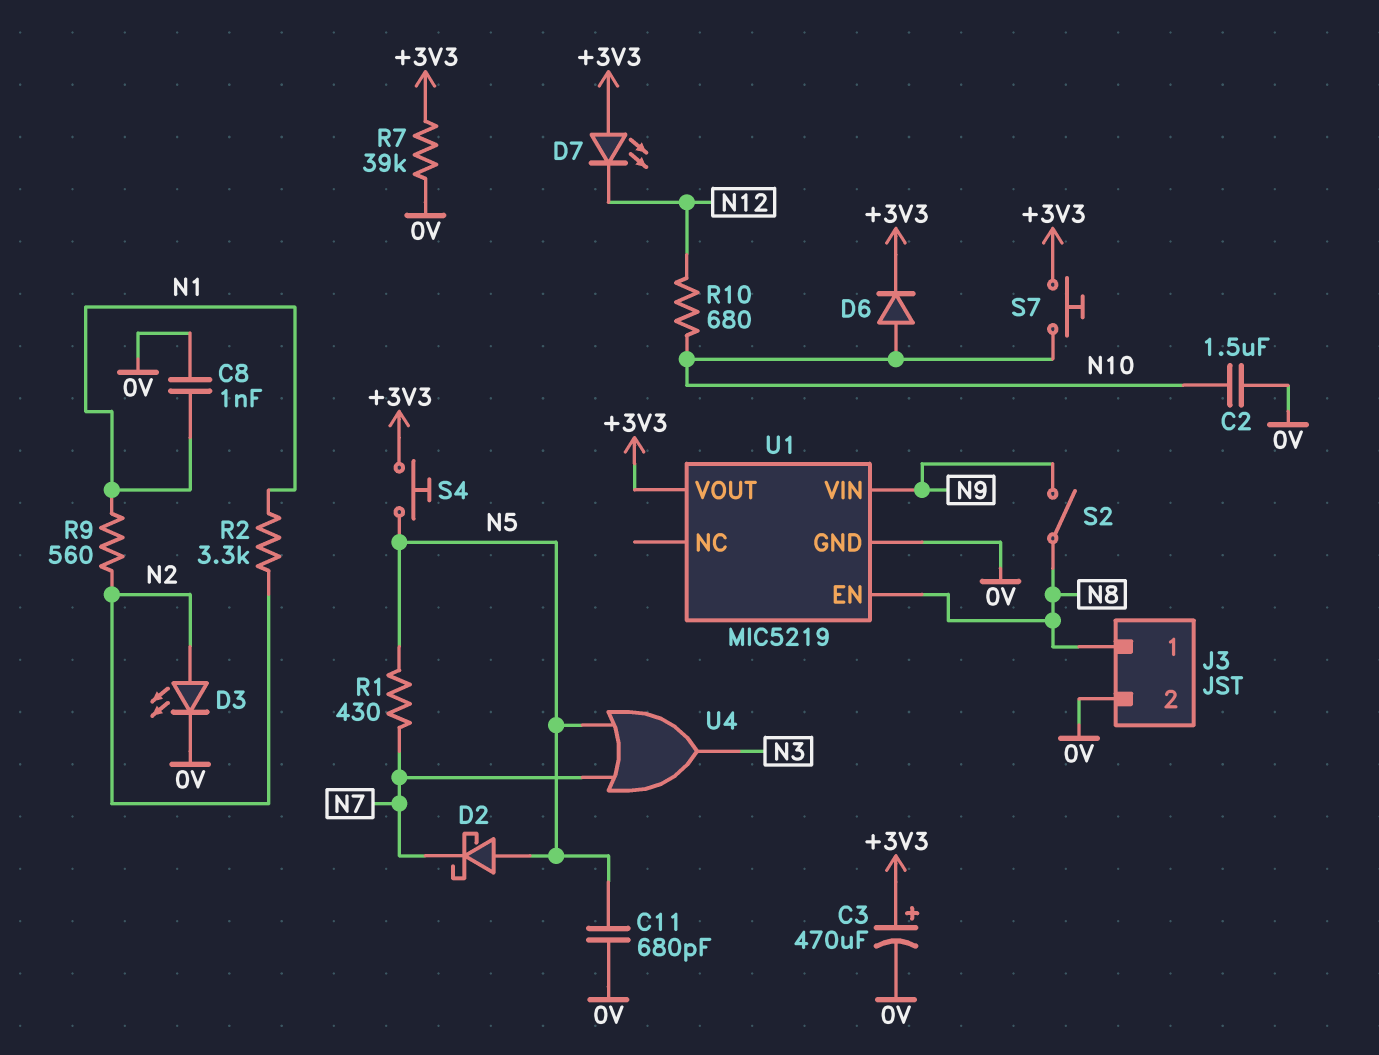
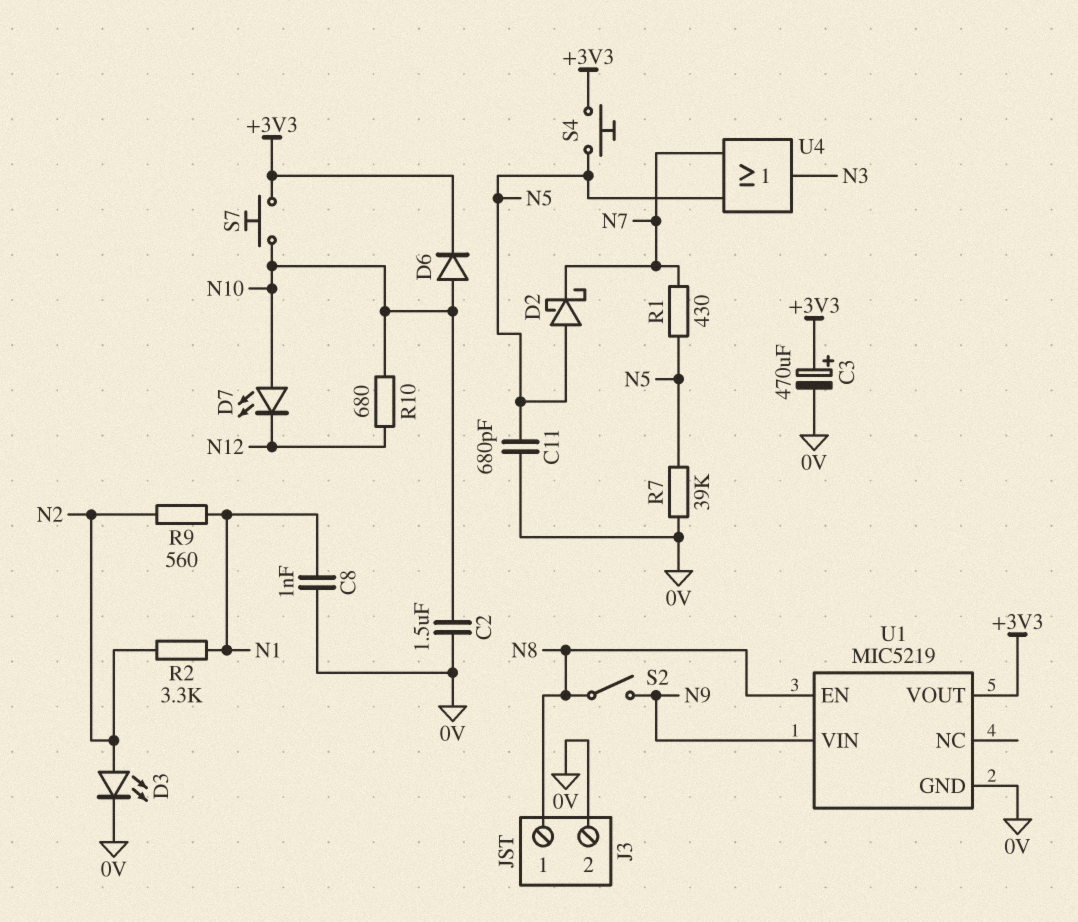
D7: LED (A +3V3, K N12) -> LED (A N10, K N12)
R7: 39k (+3V3, 0V) -> 39k (0V, N5)

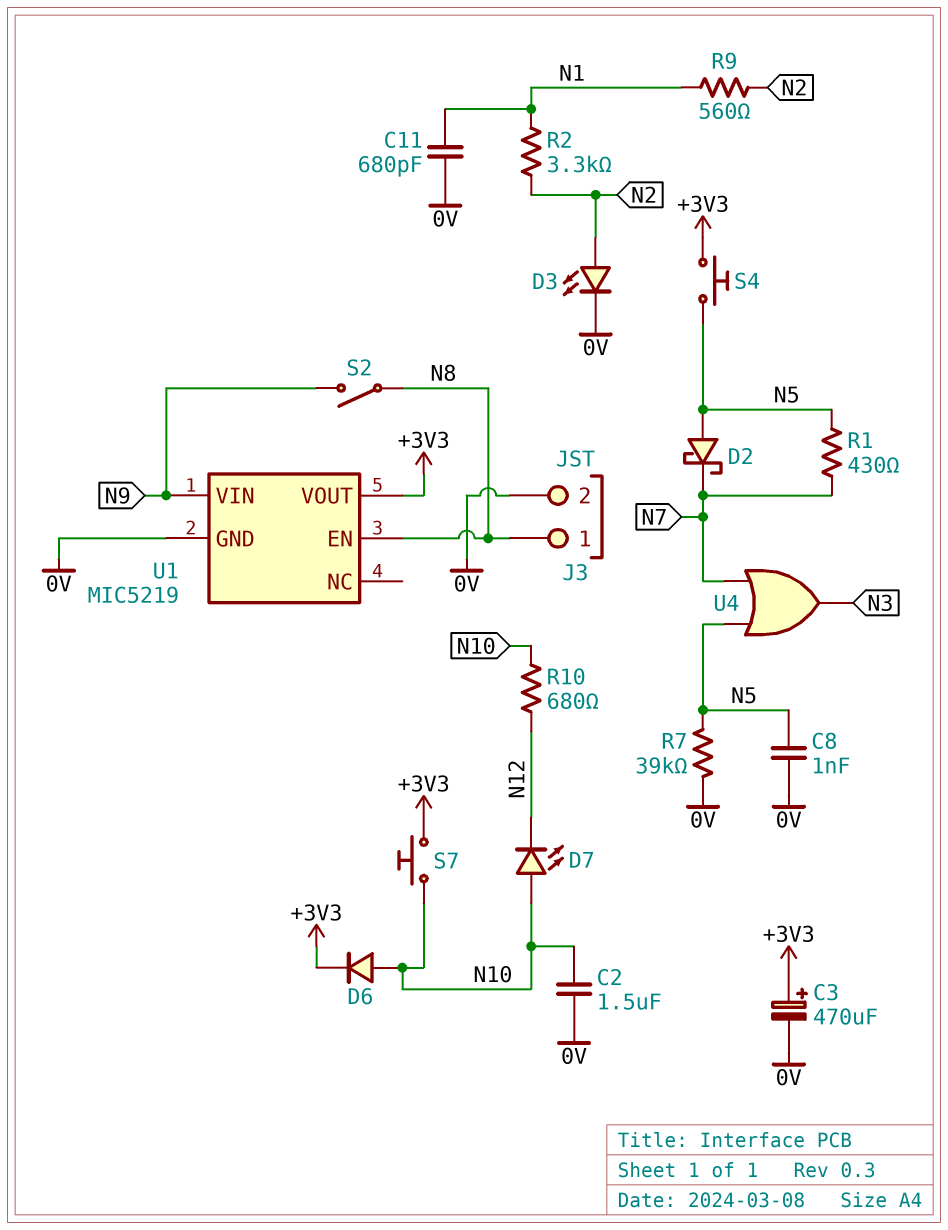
C8: 1nF (0V, N1) -> 1nF (0V, N5)
C11: 680pF (0V, N5) -> 680pF (0V, N1)

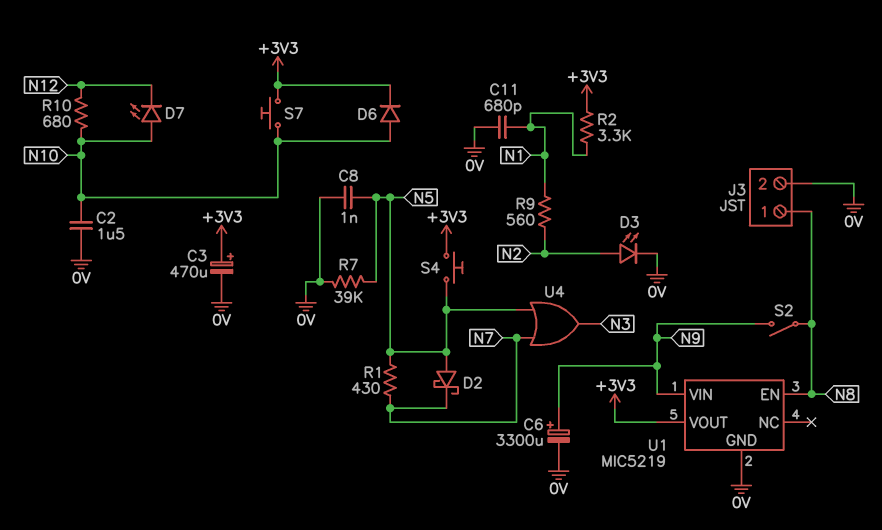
C6: none -> 3300uF (plus N9, minus 0V)
R2: 3.3k (N1, N2) -> 3.3k (+3V3, N1)

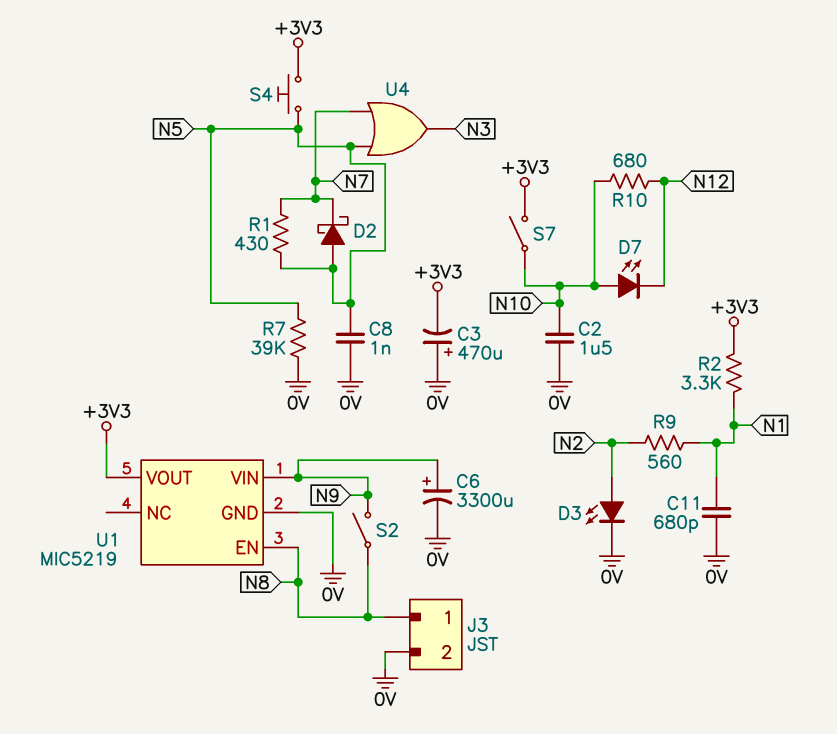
C3: 470uF (plus +3V3, minus 0V) -> 470uF (plus 0V, minus +3V3)
D6: diode (A N10, K +3V3) -> none
S7: button (+3V3, N10) -> switch (+3V3, N10)

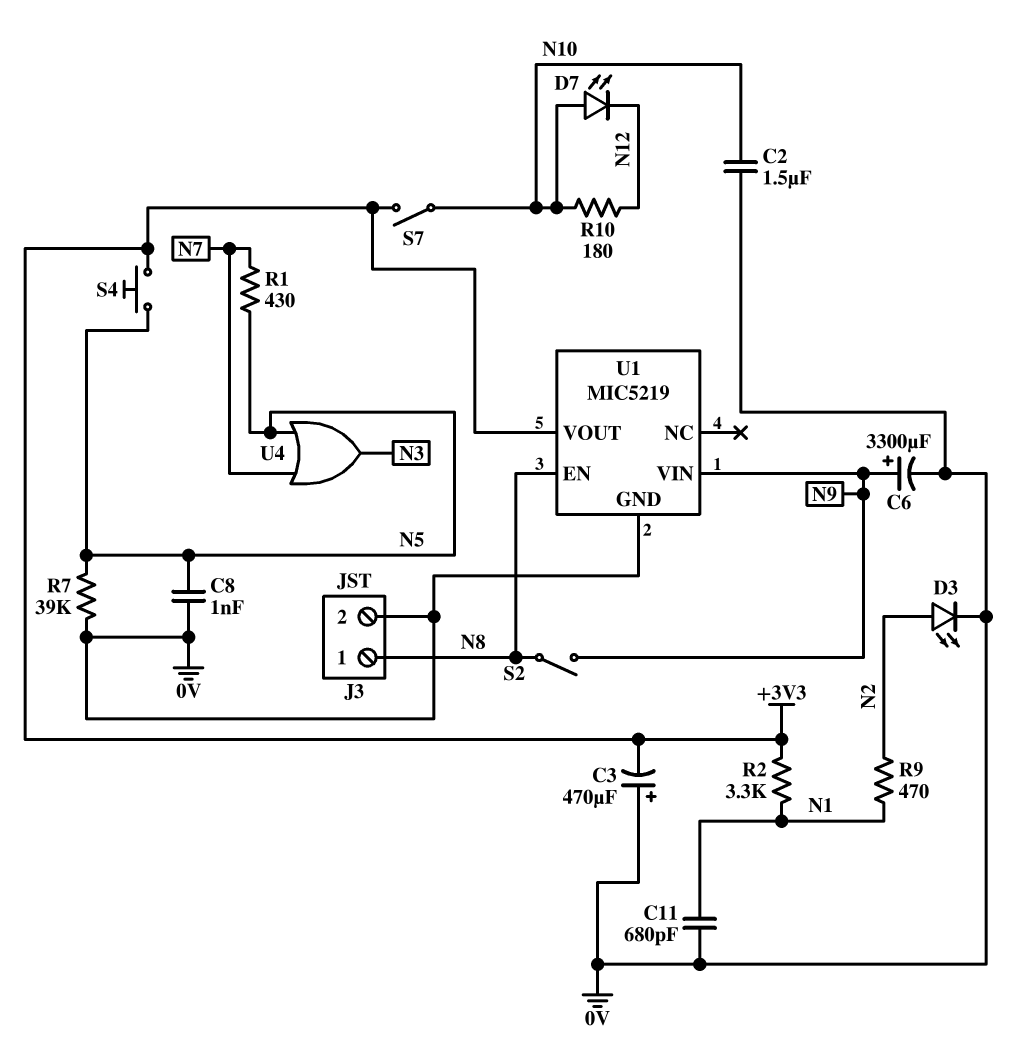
D2: schottky (A N5, K N7) -> none
R9: 560 (N1, N2) -> 470 (N1, N2)
R10: 680 (N10, N12) -> 180 (N10, N12)

